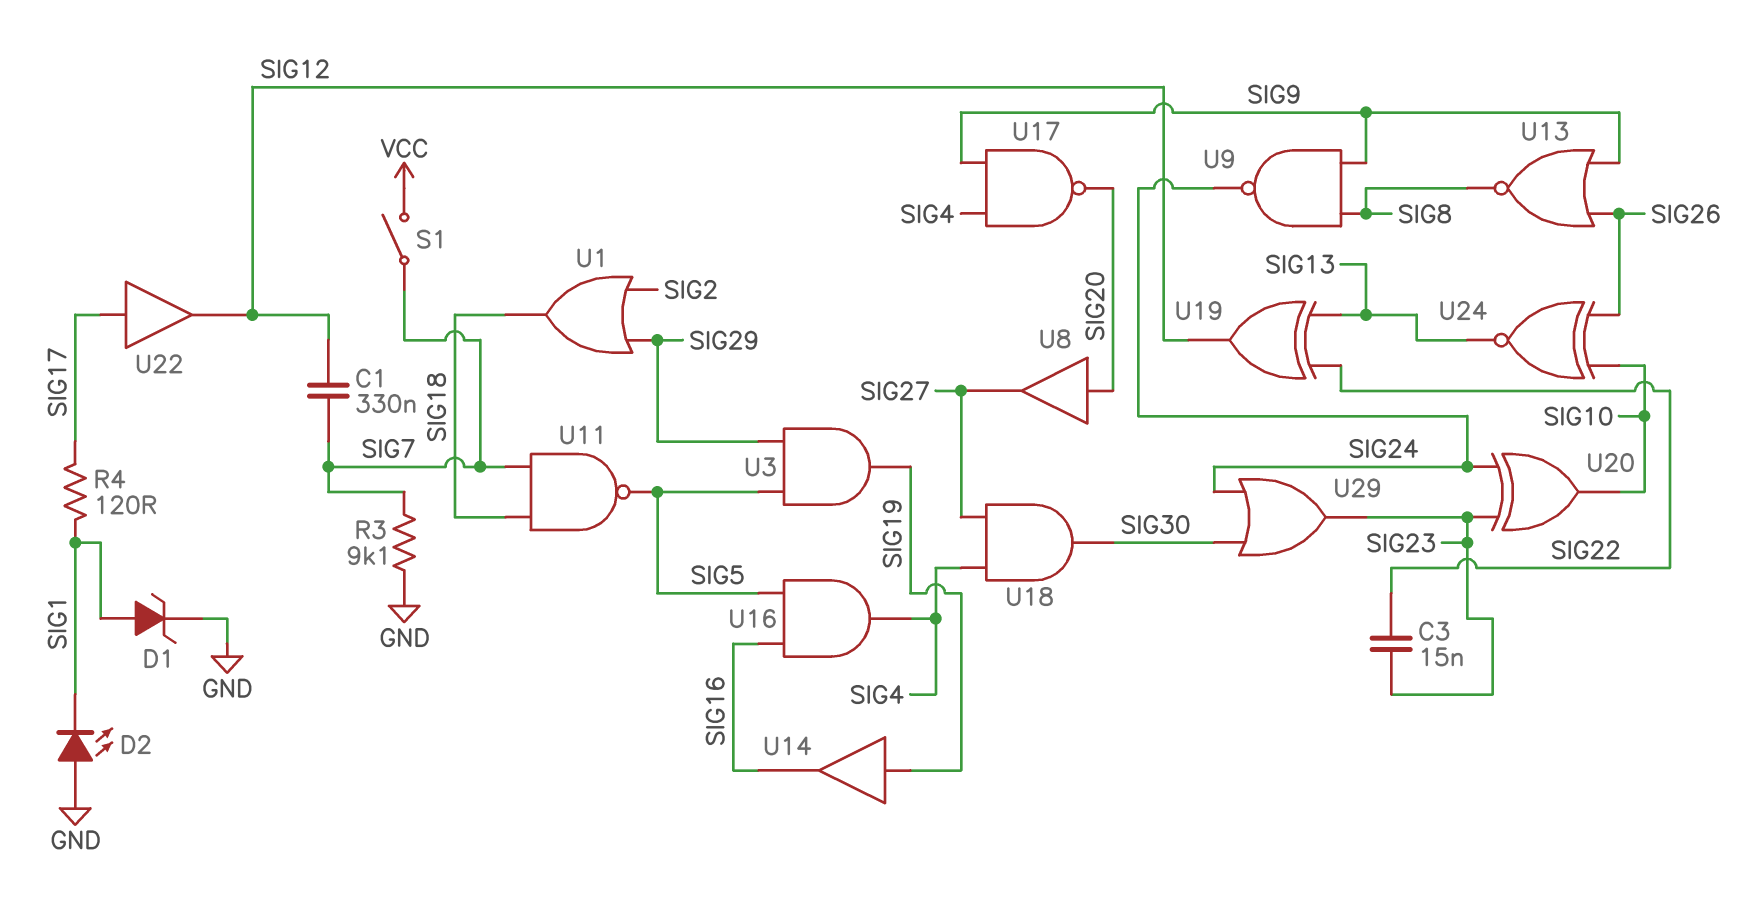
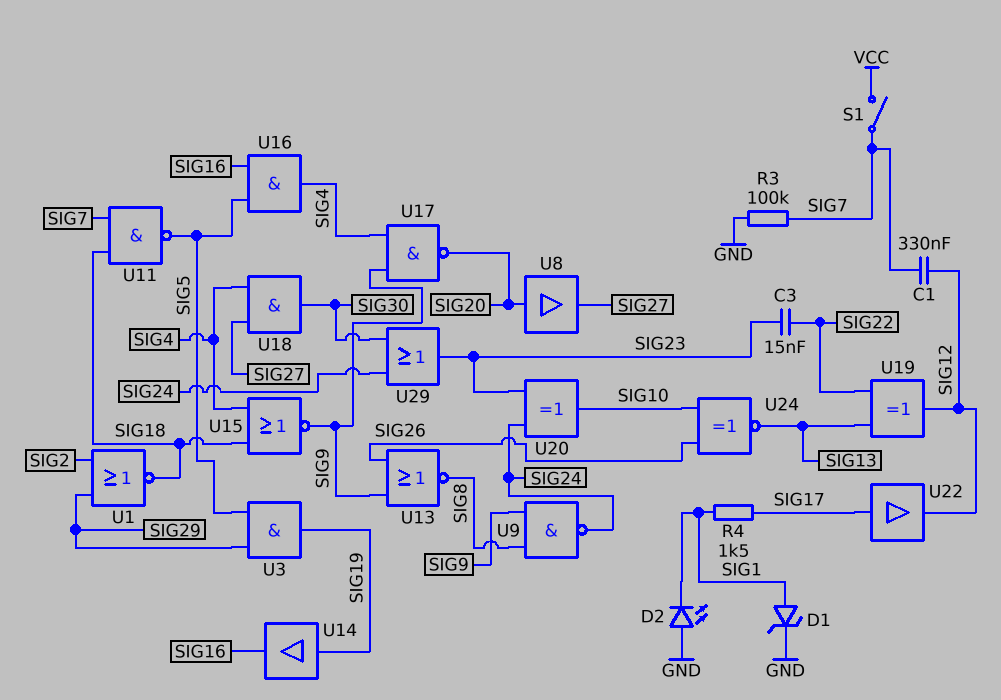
R3: 9.1k (GND, SIG7) -> 100k (GND, SIG7)
R4: 120 (SIG1, SIG17) -> 1.5k (SIG1, SIG17)
U1: OR (in SIG2, in SIG29, out SIG18) -> NOR (in SIG2, in SIG29, out SIG18)
U15: none -> NOR (in SIG4, in SIG18, out SIG9)

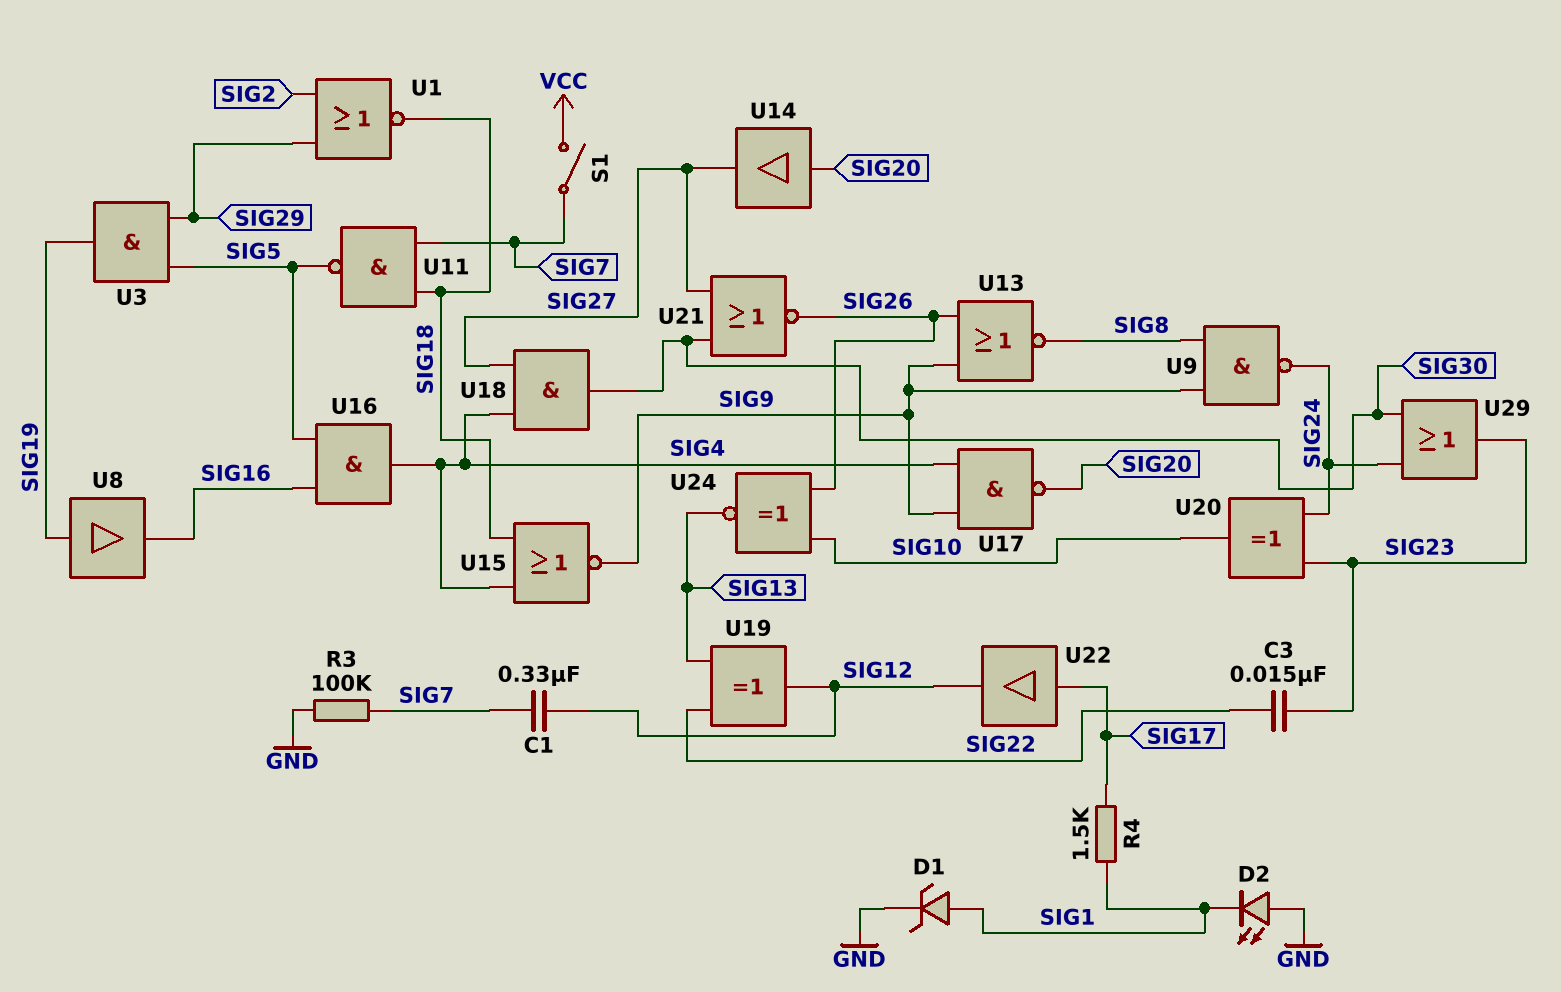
U8: buffer (in SIG20, out SIG27) -> buffer (in SIG19, out SIG16)
U14: buffer (in SIG19, out SIG16) -> buffer (in SIG20, out SIG27)
U21: none -> NOR (in SIG27, in SIG30, out SIG26)

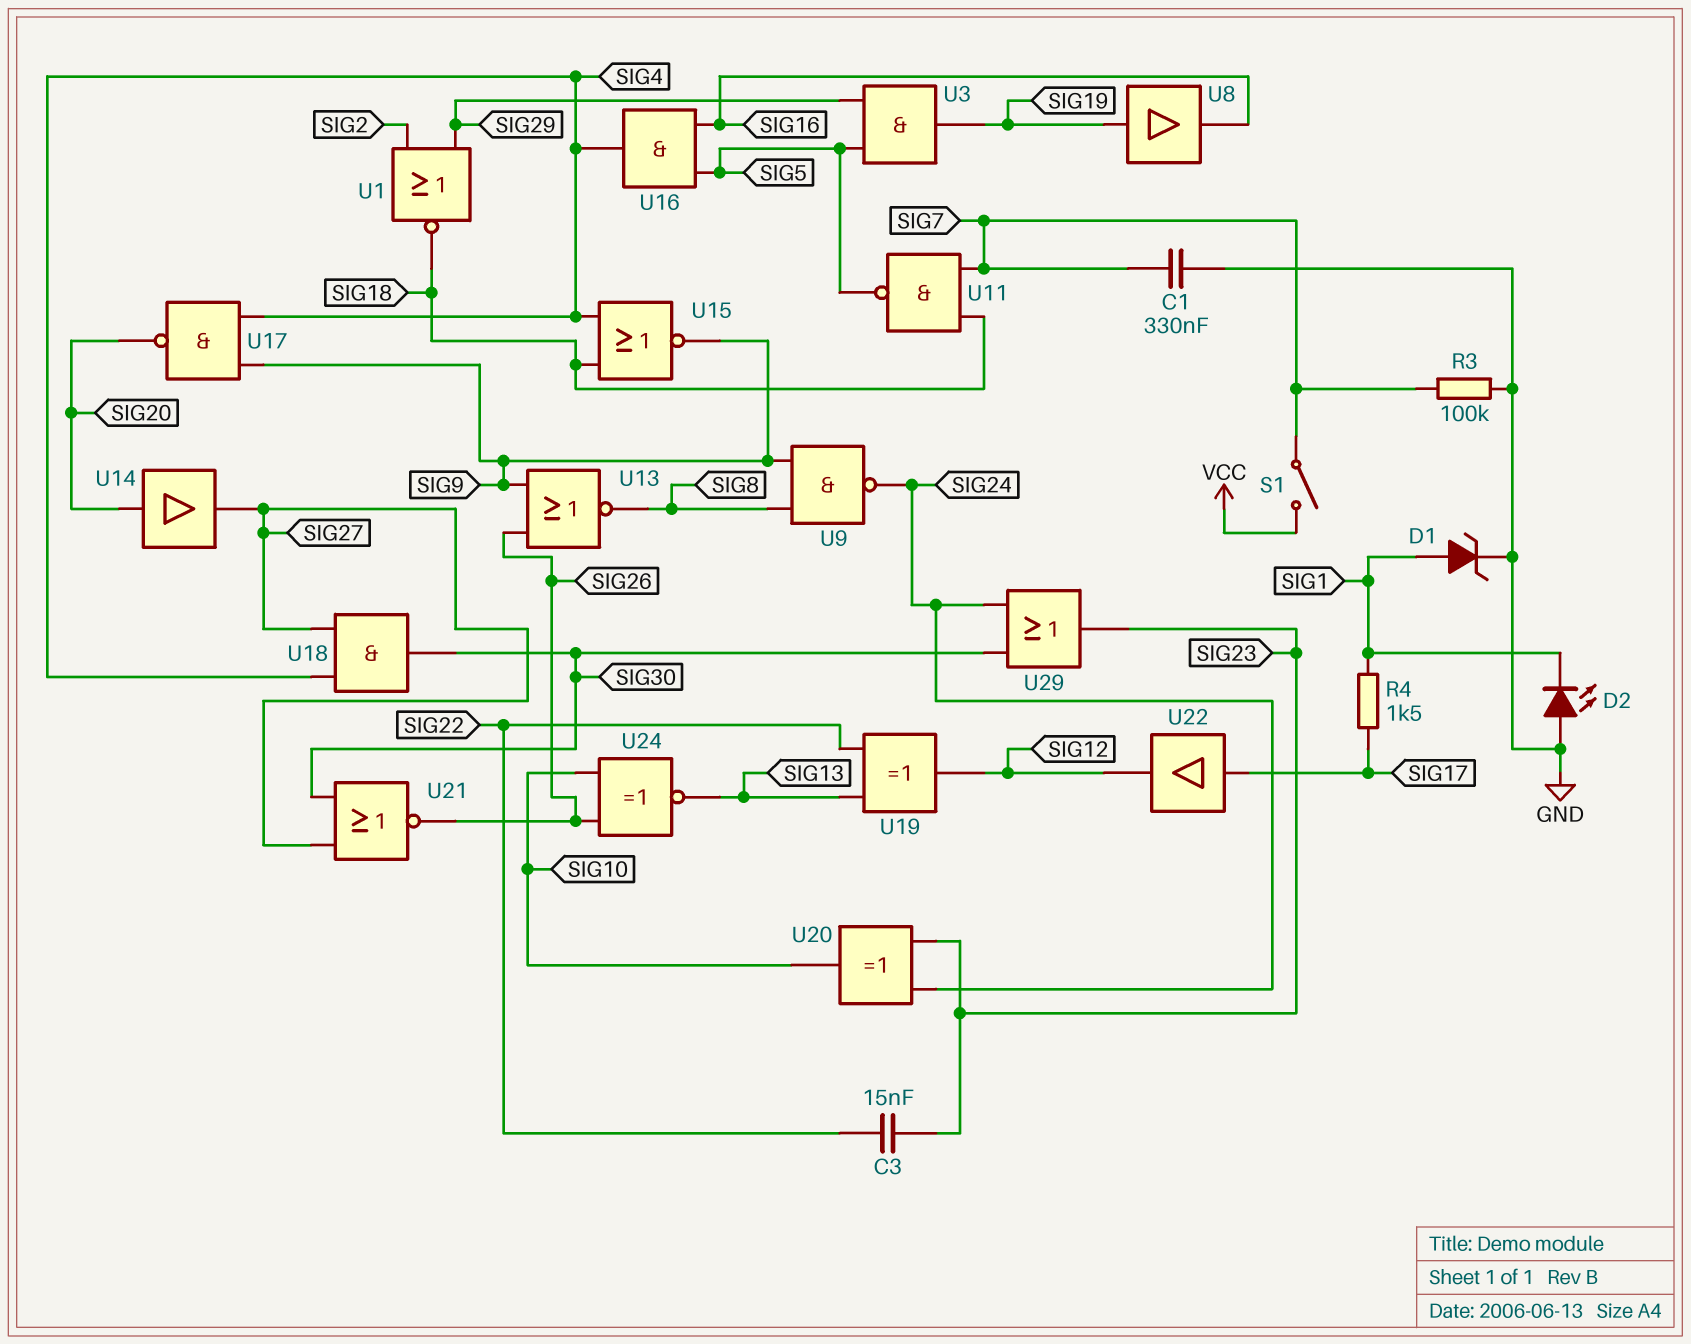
C1: 330nF (SIG7, SIG12) -> 330nF (GND, SIG7)

